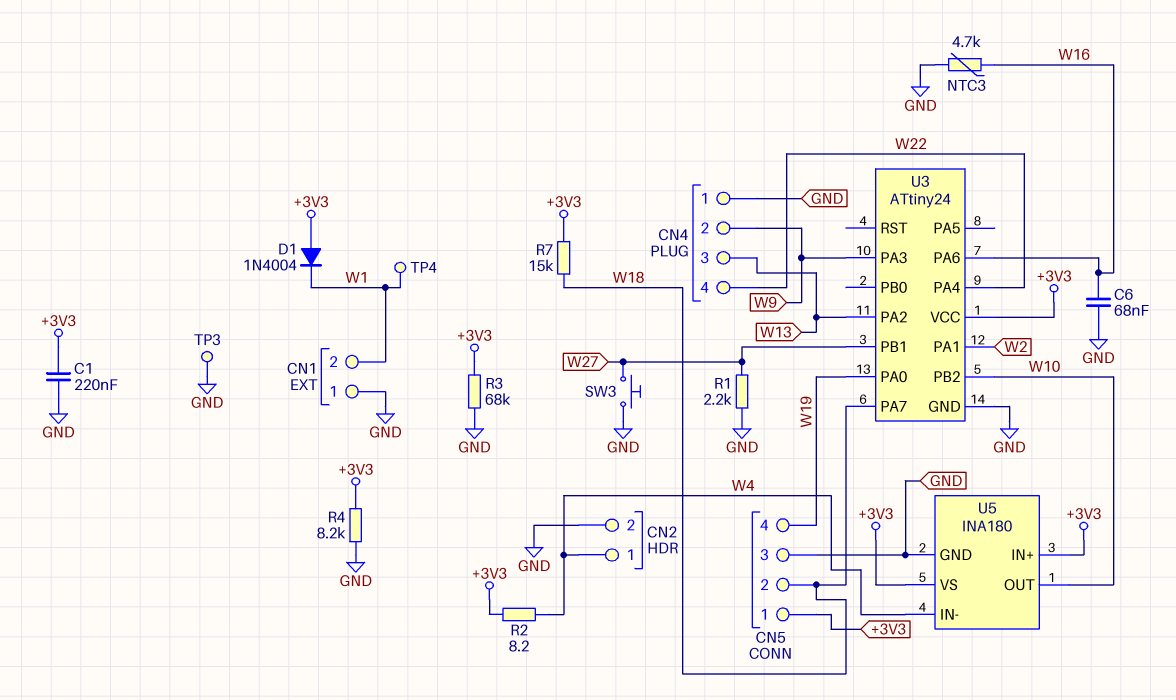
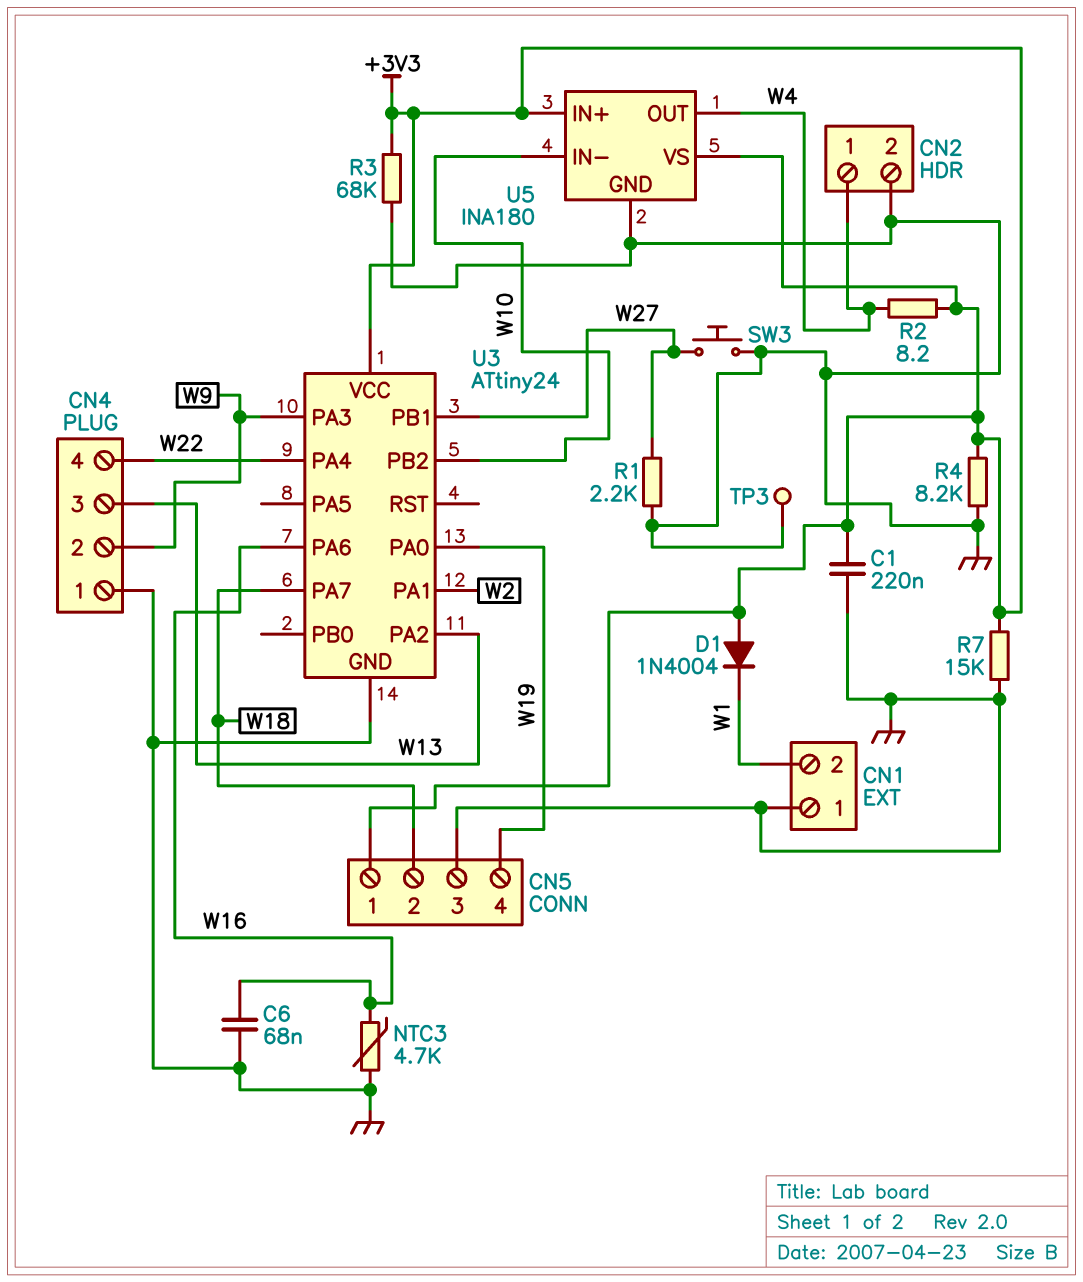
R7: 15k (+3V3, W18) -> 15k (+3V3, GND)
TP4: test point (W1) -> none
U5 pin IN-: W4 -> W10
U5 pin OUT: W10 -> W4

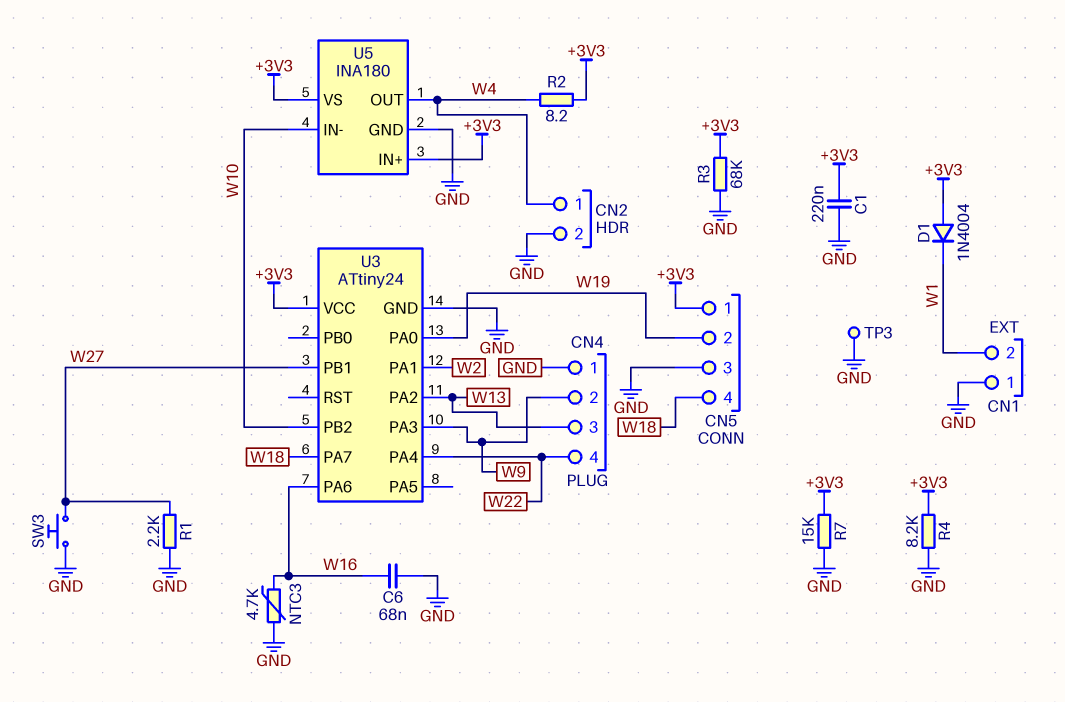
CN5 pin 2: W18 -> W19
CN5 pin 4: W19 -> W18

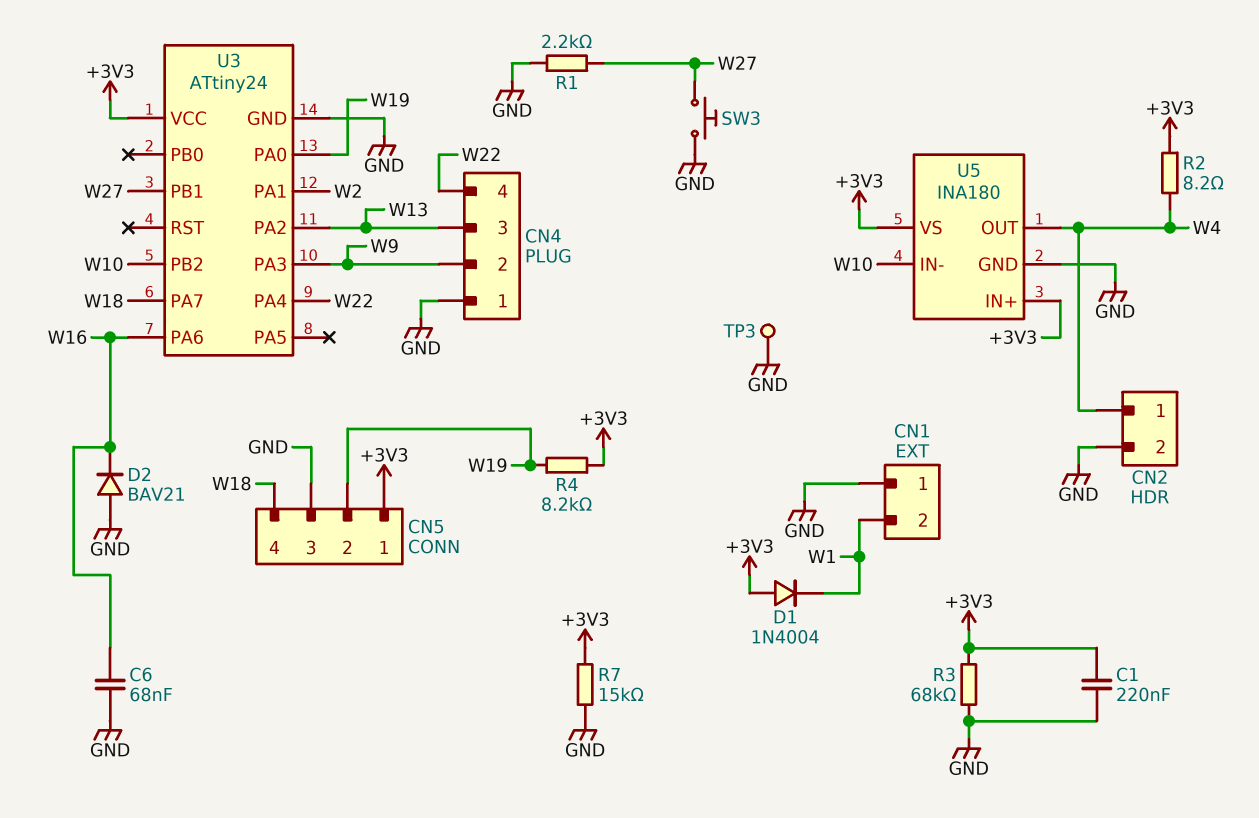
D2: none -> diode BAV21 (A GND, K W16)
NTC3: 4.7k (GND, W16) -> none
R4: 8.2k (+3V3, GND) -> 8.2k (+3V3, W19)

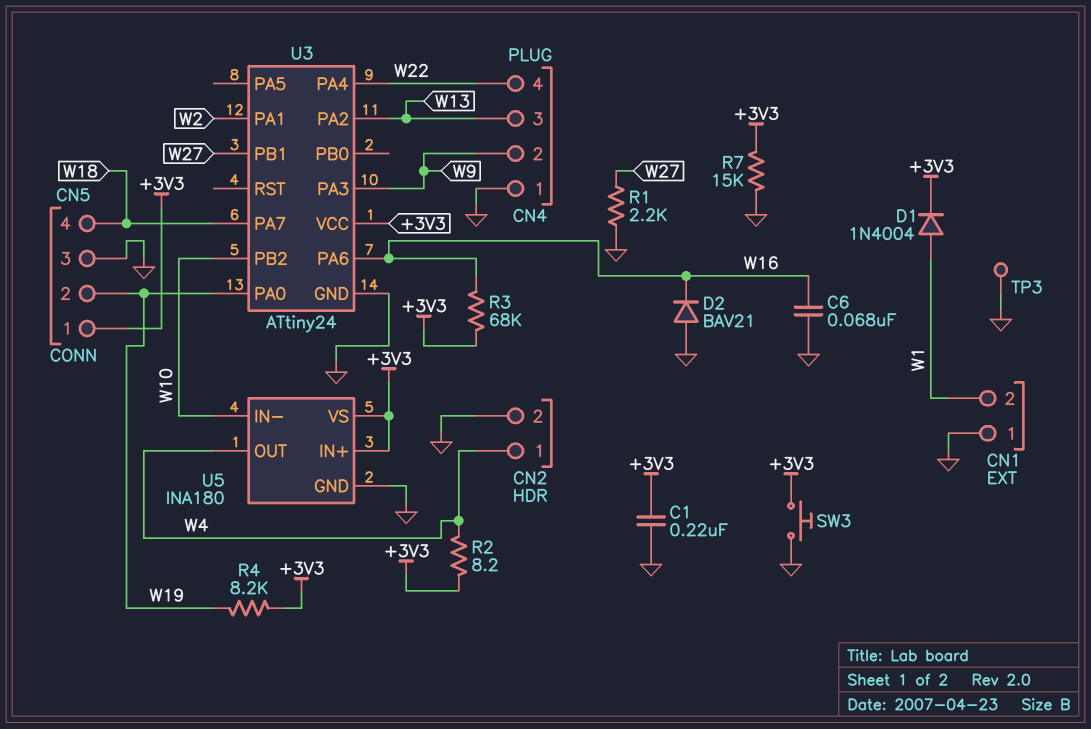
D1: diode 1N4004 (A +3V3, K W1) -> diode 1N4004 (A W1, K +3V3)
R3: 68k (+3V3, GND) -> 68k (+3V3, W16)
SW3: button (GND, W27) -> button (+3V3, GND)

